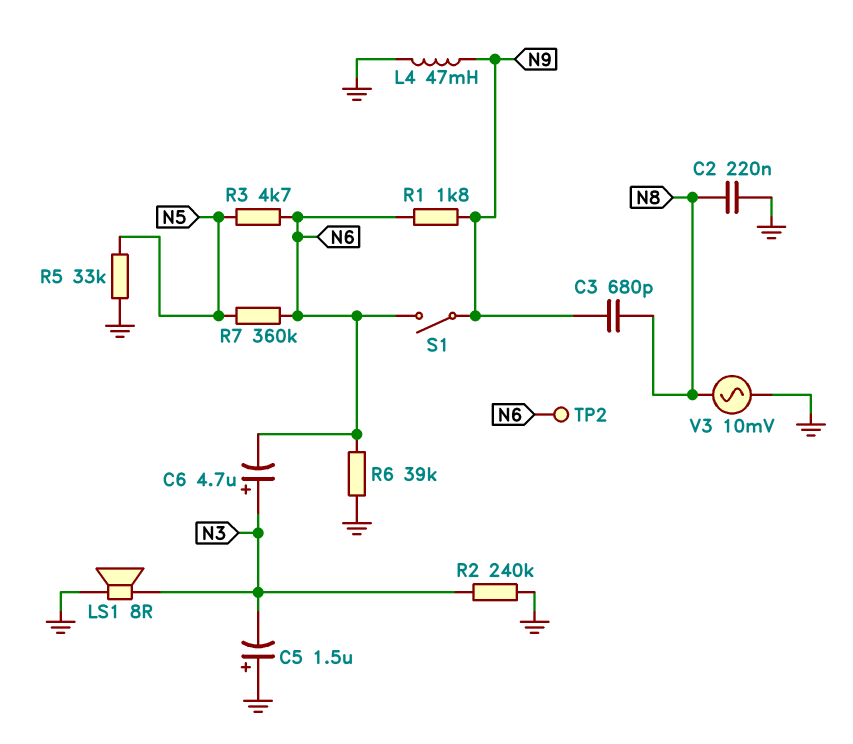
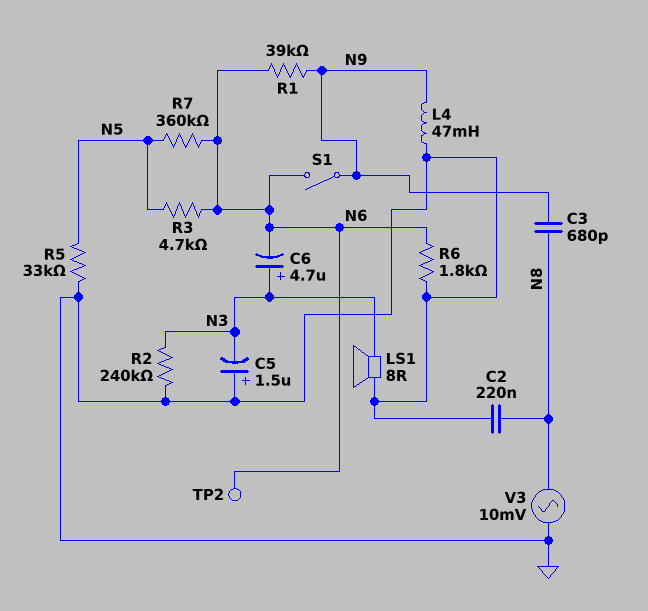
R1: 1.8k (N6, N9) -> 39k (N6, N9)
R6: 39k (GND, N6) -> 1.8k (GND, N6)

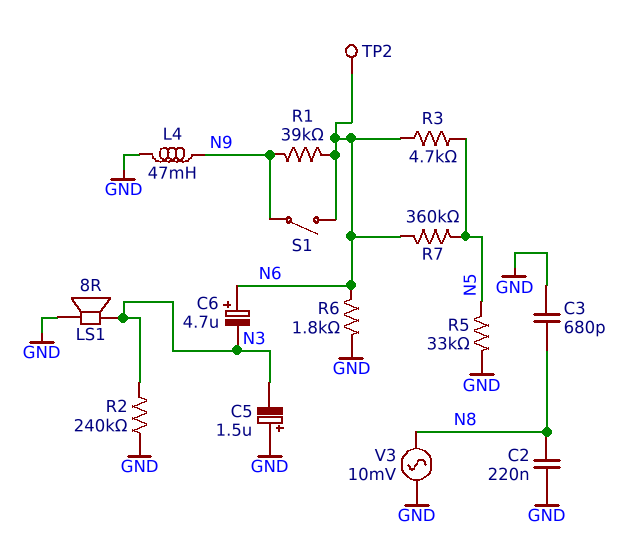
C3: 680pF (N8, N9) -> 680pF (GND, N8)
C6: 4.7uF (plus N3, minus N6) -> 4.7uF (plus N6, minus N3)

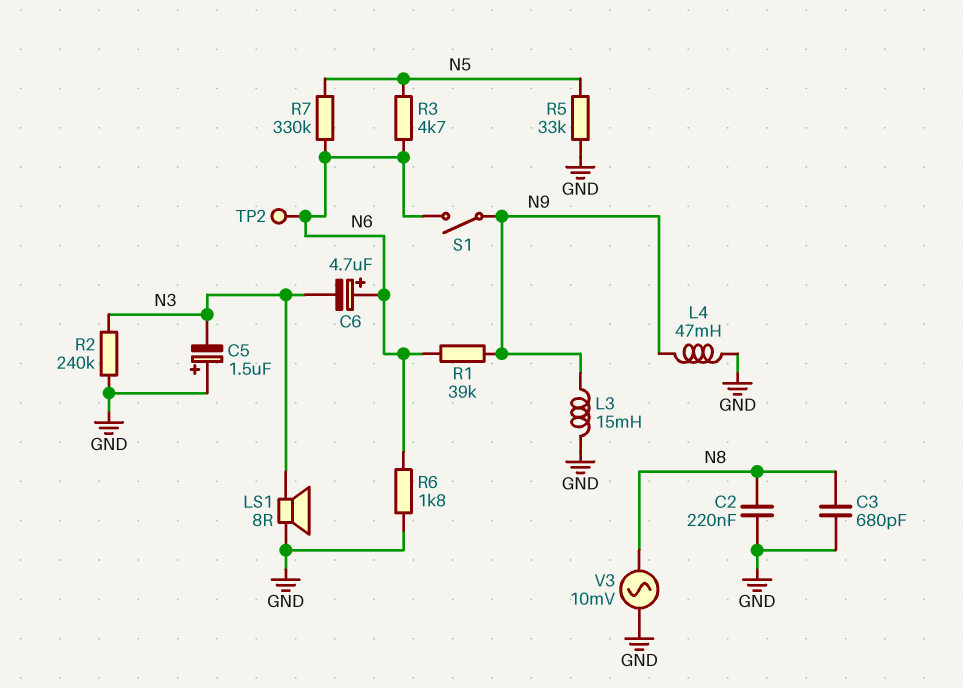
L3: none -> 15mH (GND, N9)
R7: 360k (N5, N6) -> 330k (N5, N6)

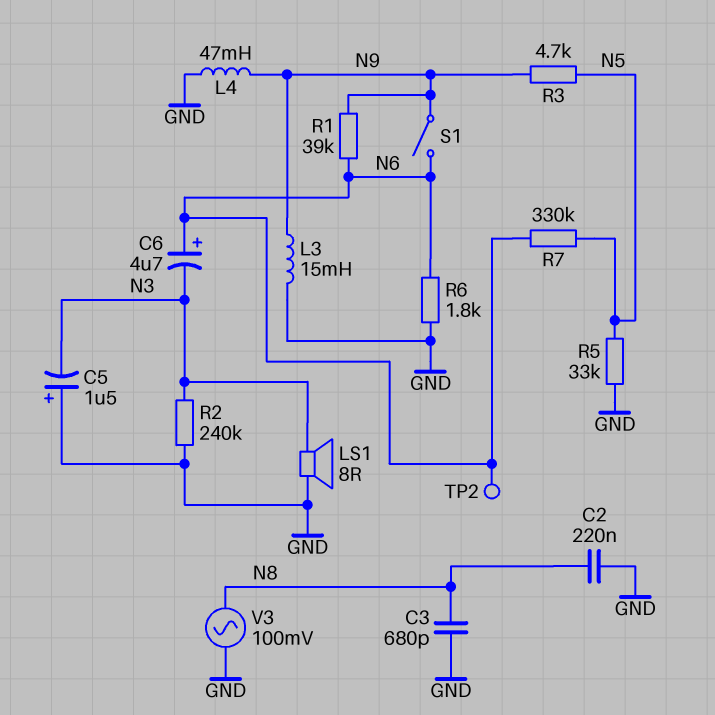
R3: 4.7k (N5, N6) -> 4.7k (N5, N9)
V3: AC 10mV (GND, N8) -> AC 100mV (GND, N8)

